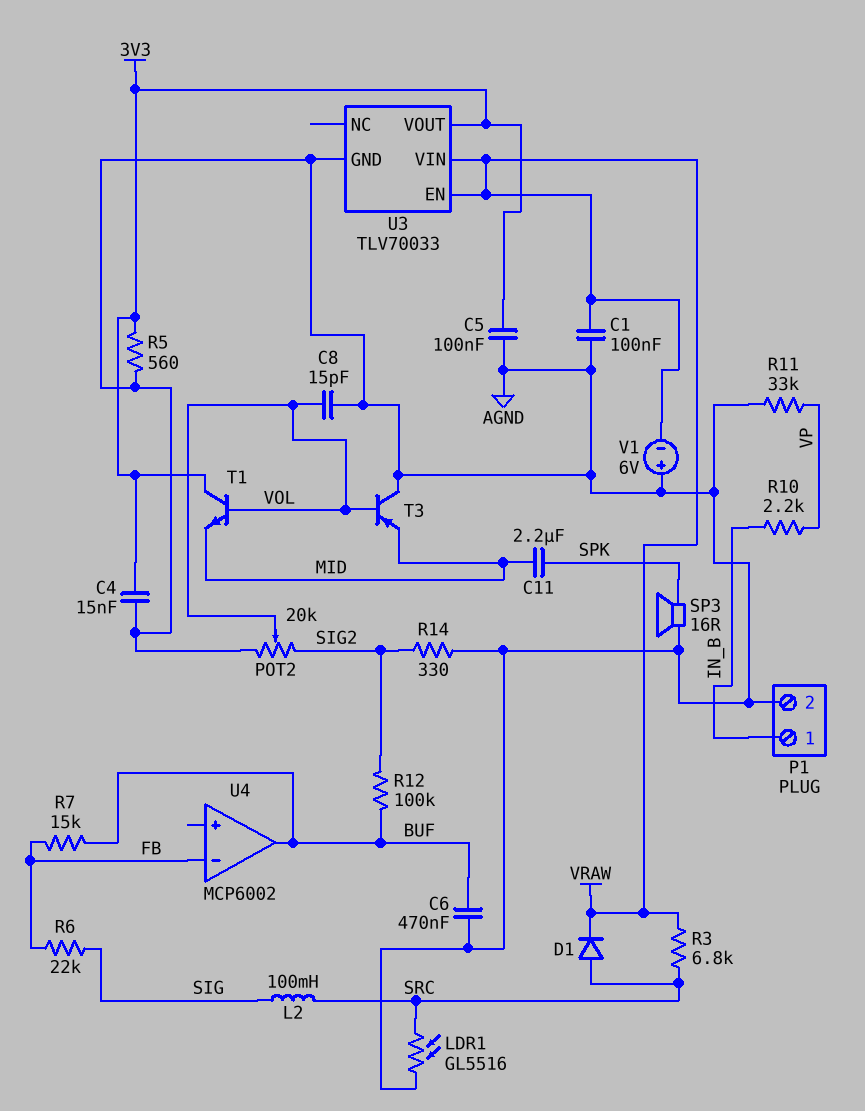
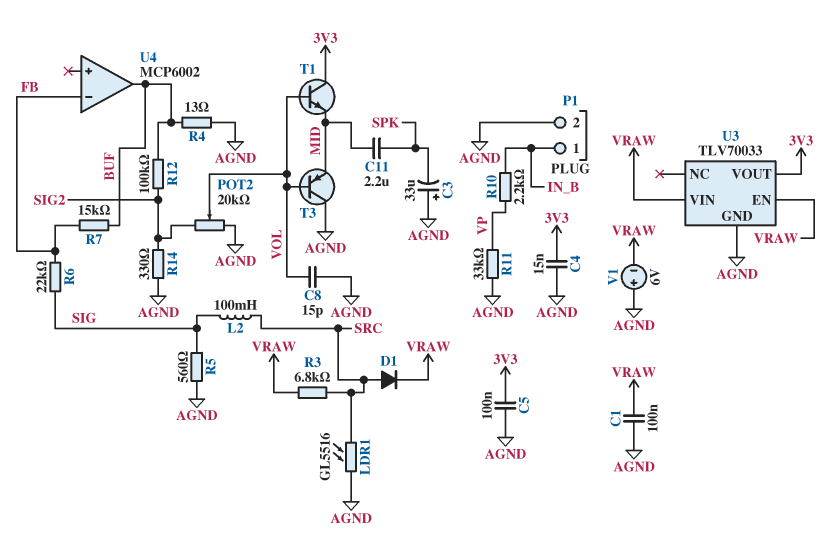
C3: none -> 33uF (plus AGND, minus SPK)
C6: 470nF (AGND, BUF) -> none
R4: none -> 13 (AGND, BUF)
R5: 560 (3V3, AGND) -> 560 (AGND, SIG)
SP3: speaker 16R (AGND, SPK) -> none

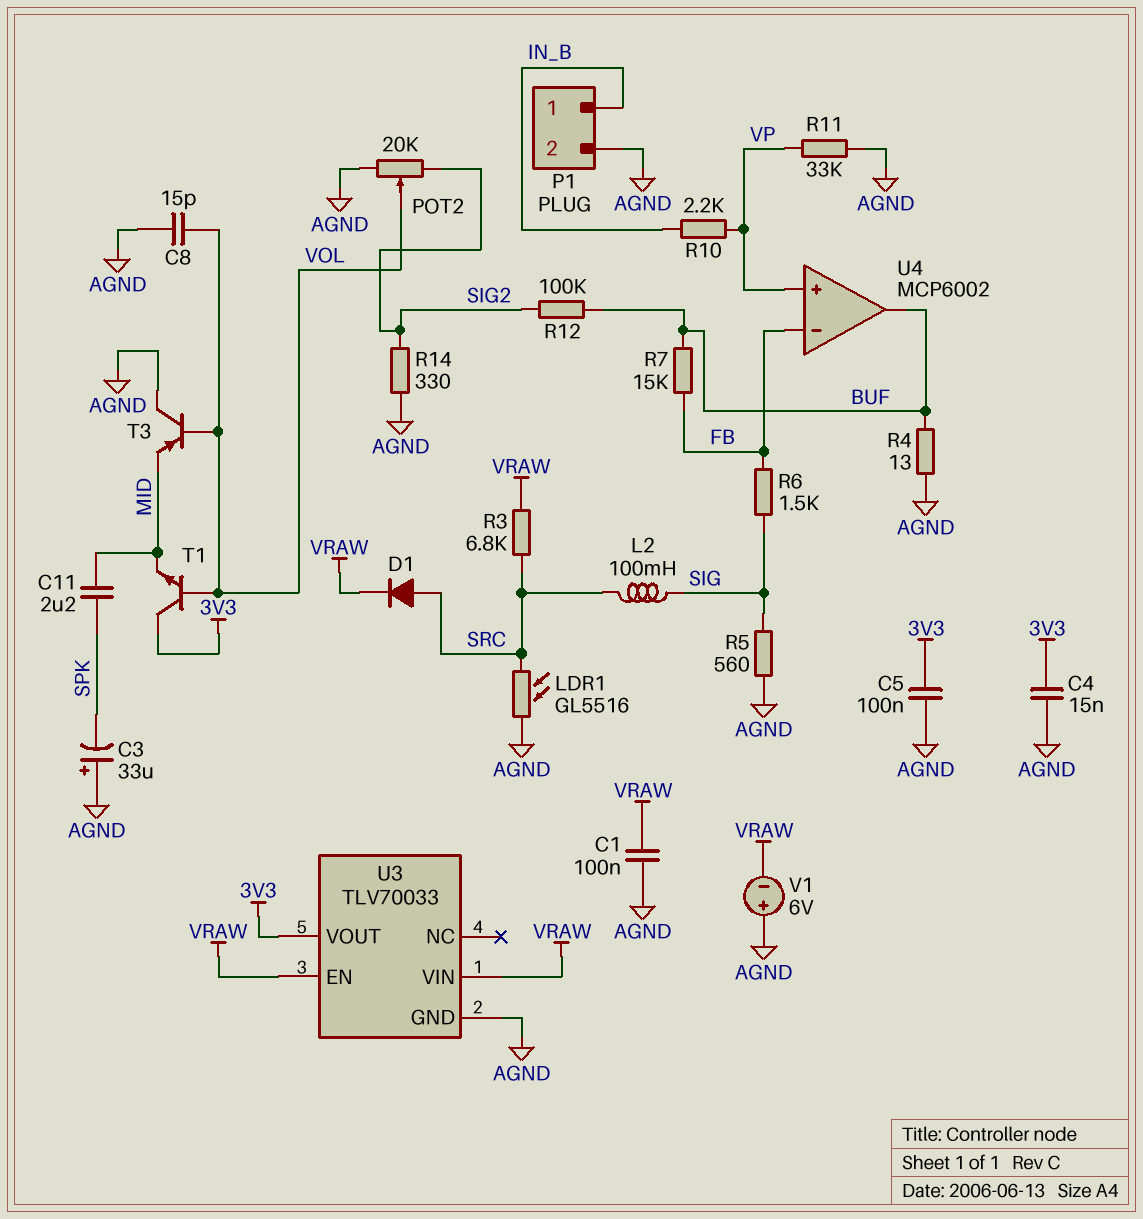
R6: 22k (FB, SIG) -> 1.5k (FB, SIG)
U4 pin in+: none -> VP

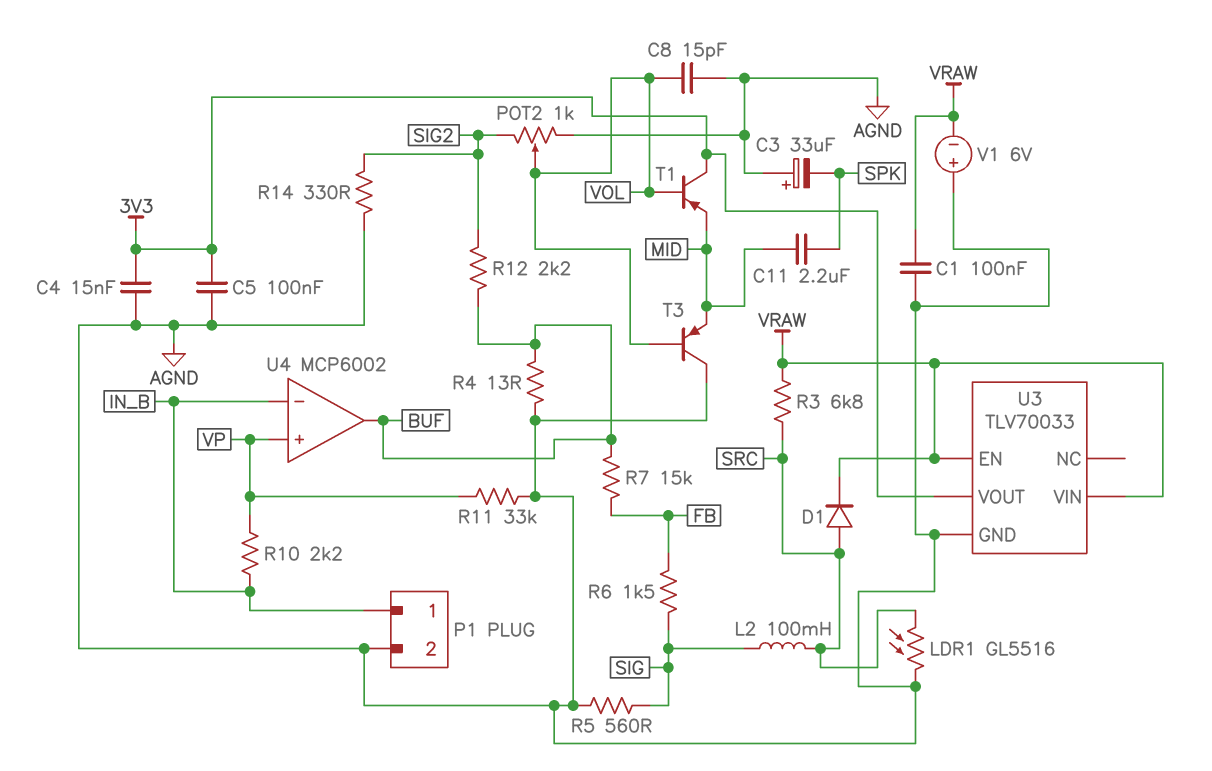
POT2: 20k (AGND, SIG2, wiper VOL) -> 1k (AGND, SIG2, wiper VOL)
R12: 100k (BUF, SIG2) -> 2.2k (BUF, SIG2)
T1: NPN (B VOL, C 3V3, E MID) -> PNP (B VOL, C 3V3, E MID)
U4 pin in-: FB -> IN_B

